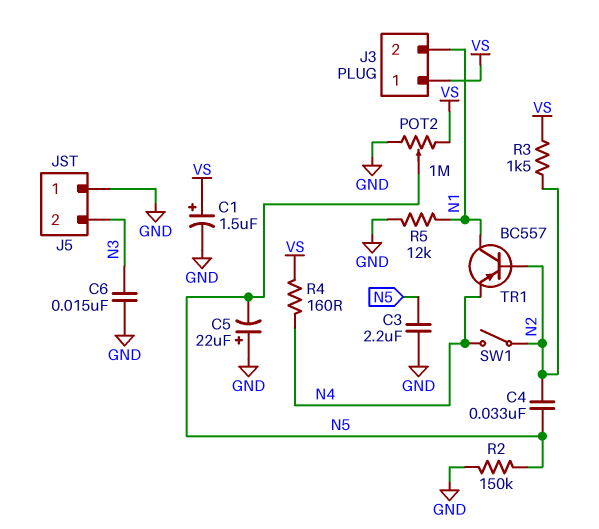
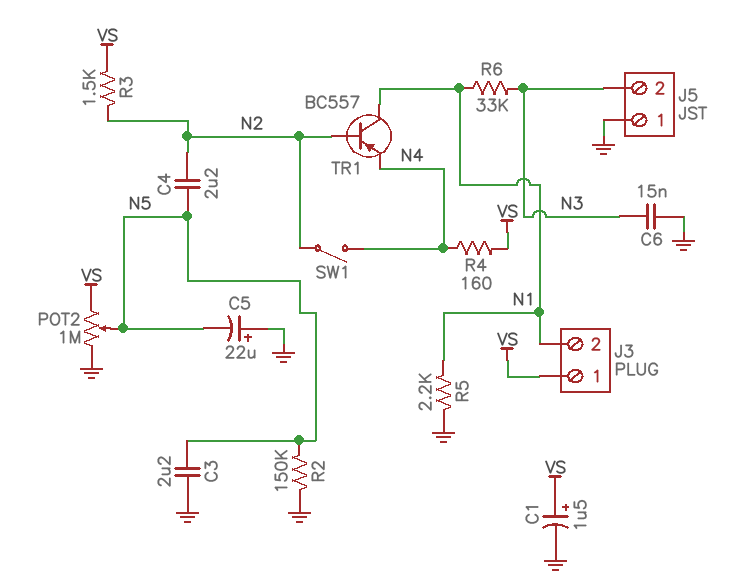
C4: 33nF (N2, N5) -> 2.2uF (N2, N5)
R5: 12k (GND, N1) -> 2.2k (GND, N1)
R6: none -> 33k (N1, N3)

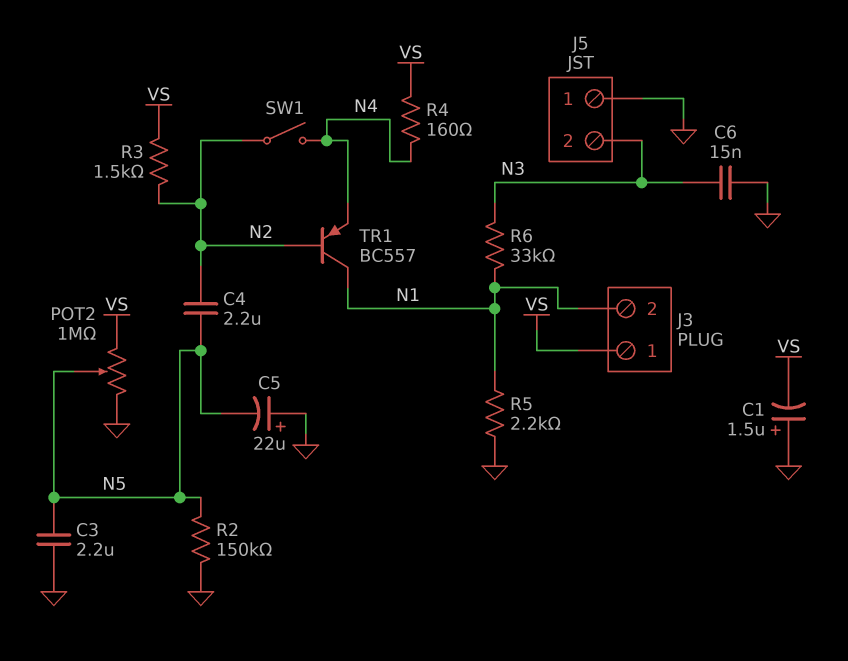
C1: 1.5uF (plus VS, minus GND) -> 1.5uF (plus GND, minus VS)

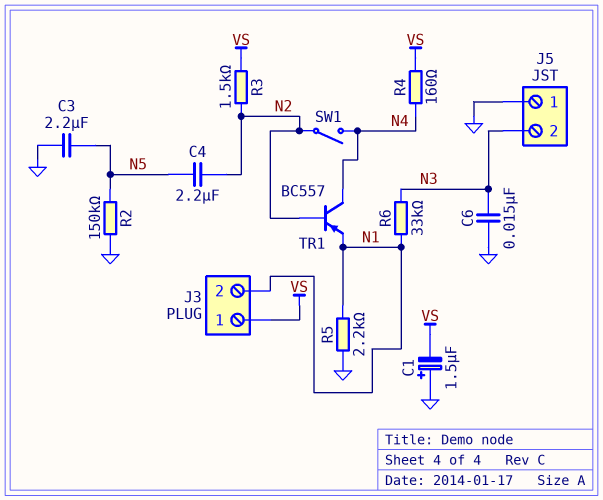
C5: 22uF (plus GND, minus N5) -> none
POT2: 1M (GND, VS, wiper N5) -> none
TR1: PNP BC557 (B N2, C N1, E N4) -> PNP BC557 (B N2, C N4, E N1)

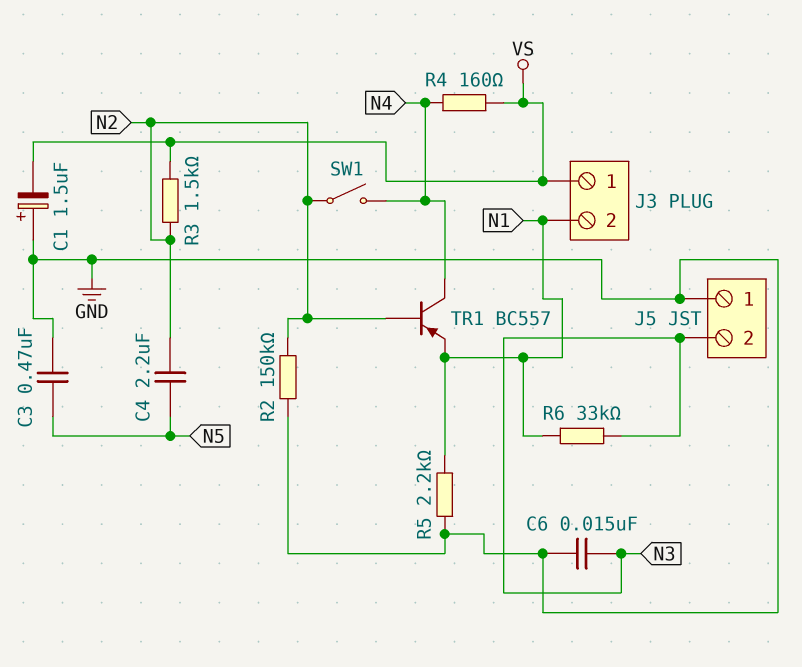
C3: 2.2uF (GND, N5) -> 470nF (GND, N5)
R2: 150k (GND, N5) -> 150k (GND, N2)

